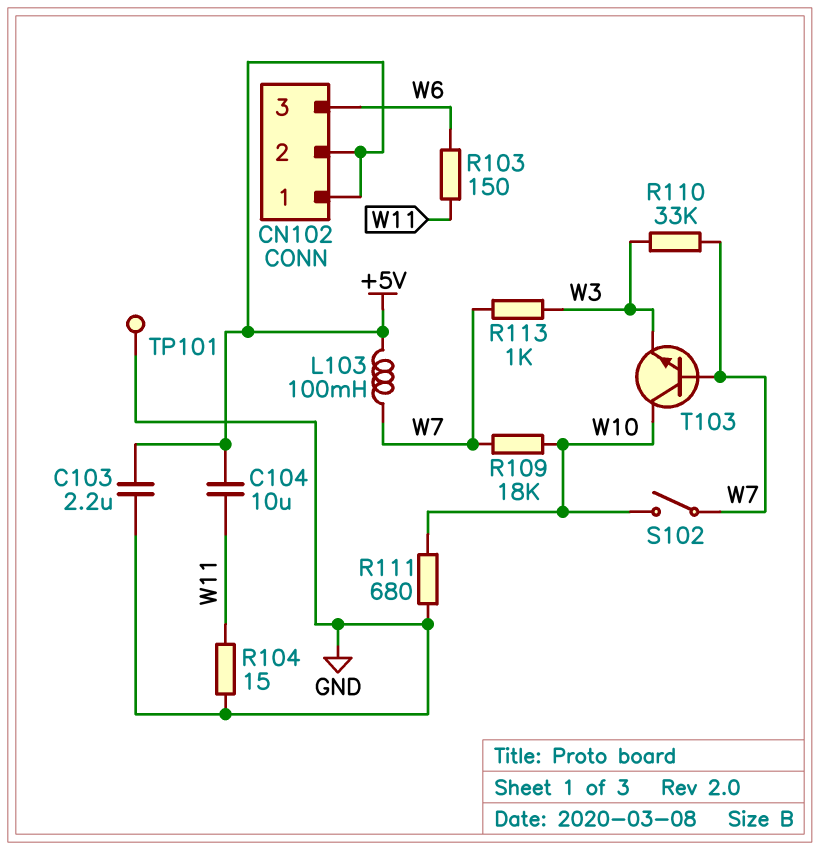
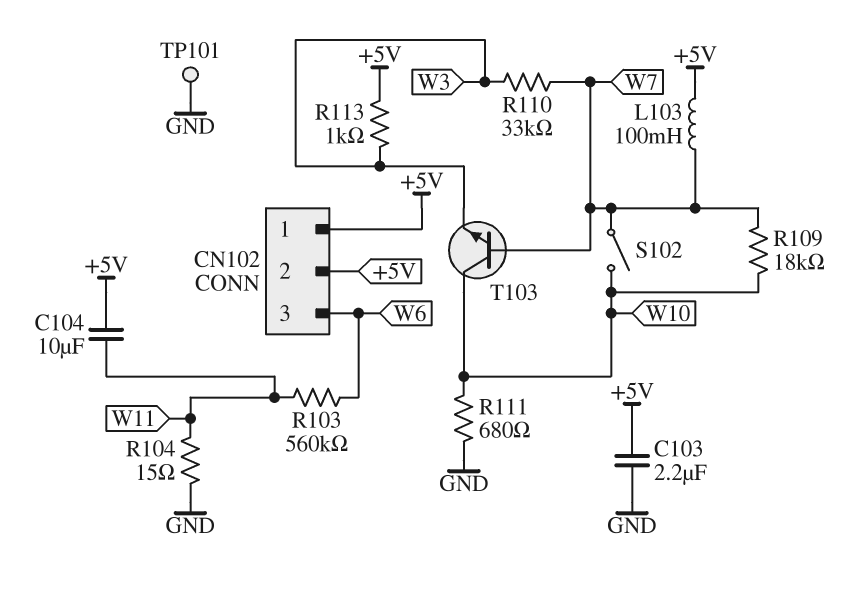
R103: 150 (W6, W11) -> 560k (W6, W11)
R113: 1k (W3, W7) -> 1k (+5V, W3)

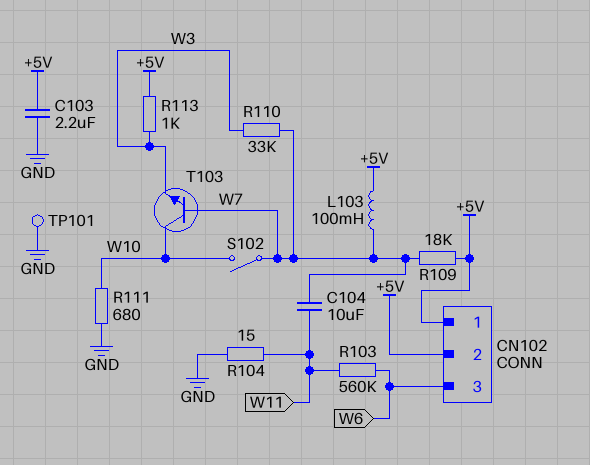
C104: 10uF (+5V, W11) -> 10uF (W7, W11)
R109: 18k (W7, W10) -> 18k (+5V, W7)

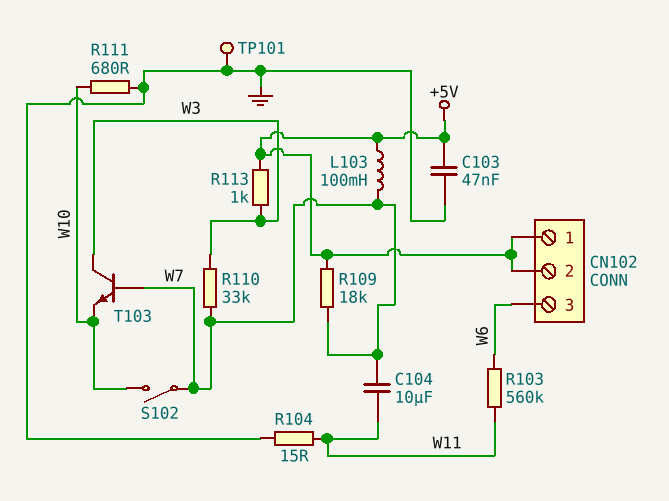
C103: 2.2uF (+5V, GND) -> 47nF (+5V, GND)
T103: NPN (B W7, C W10, E W3) -> NPN (B W7, C W3, E W10)

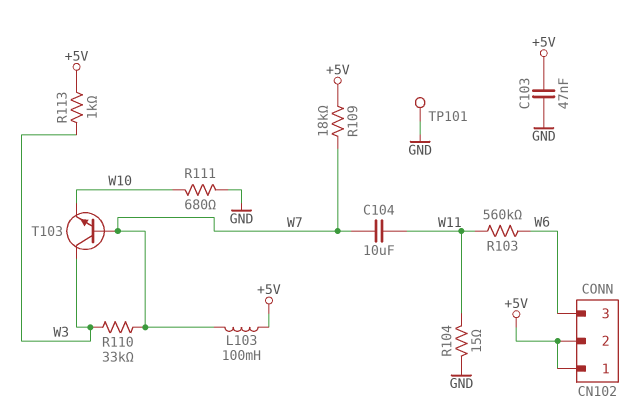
S102: switch (W7, W10) -> none

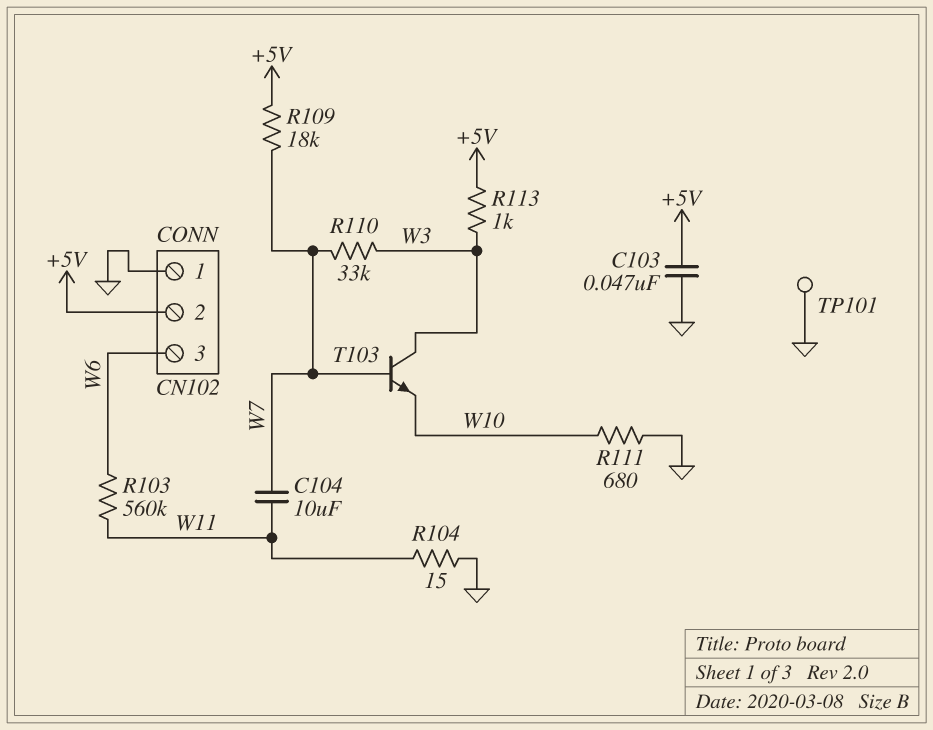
CN102 pin 1: +5V -> GND
L103: 100mH (+5V, W7) -> none

